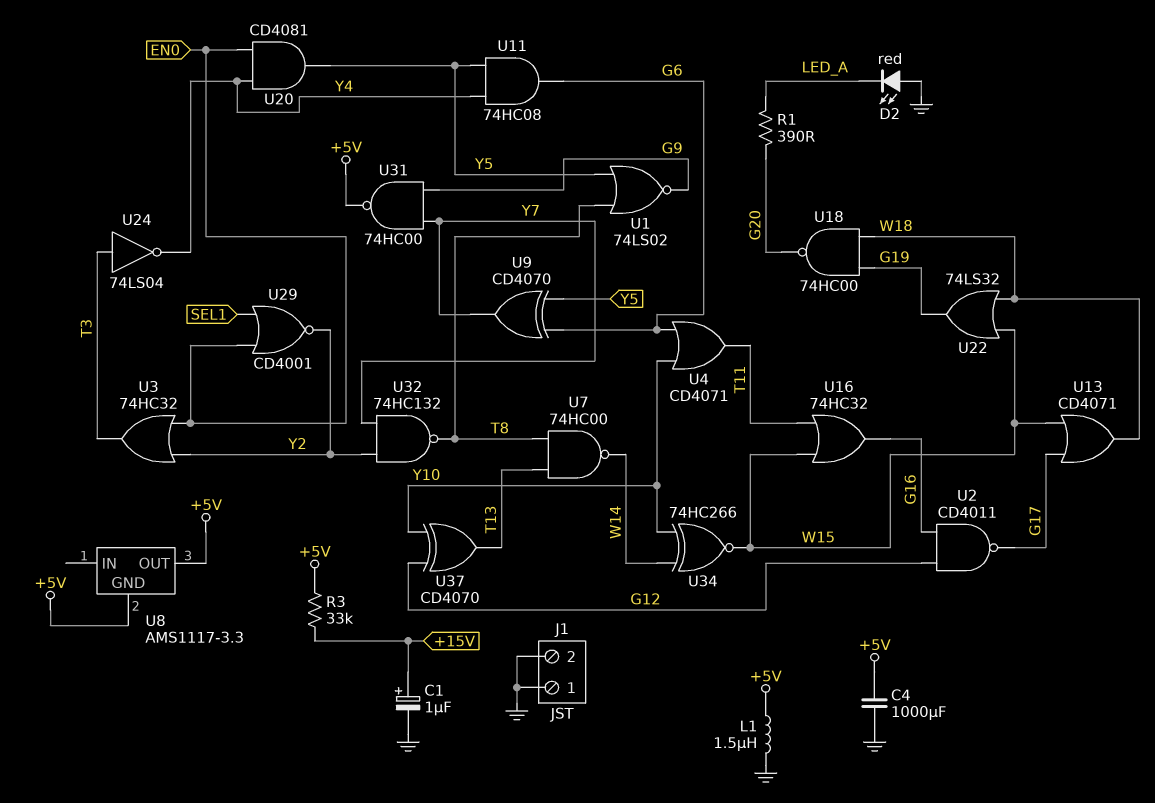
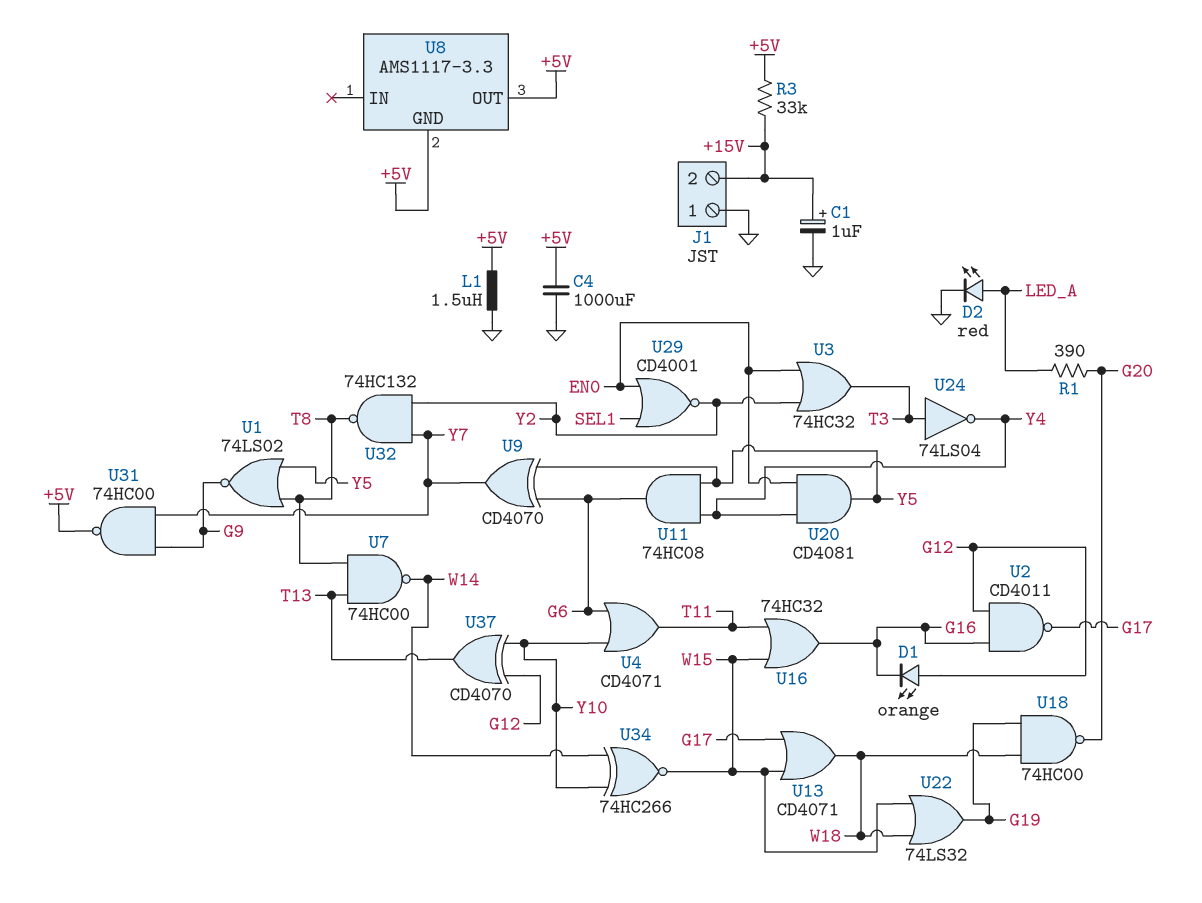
D1: none -> LED orange (A G12, K G16)
D2: LED red (A GND, K LED_A) -> LED red (A LED_A, K GND)
J1 pin 2: GND -> +15V

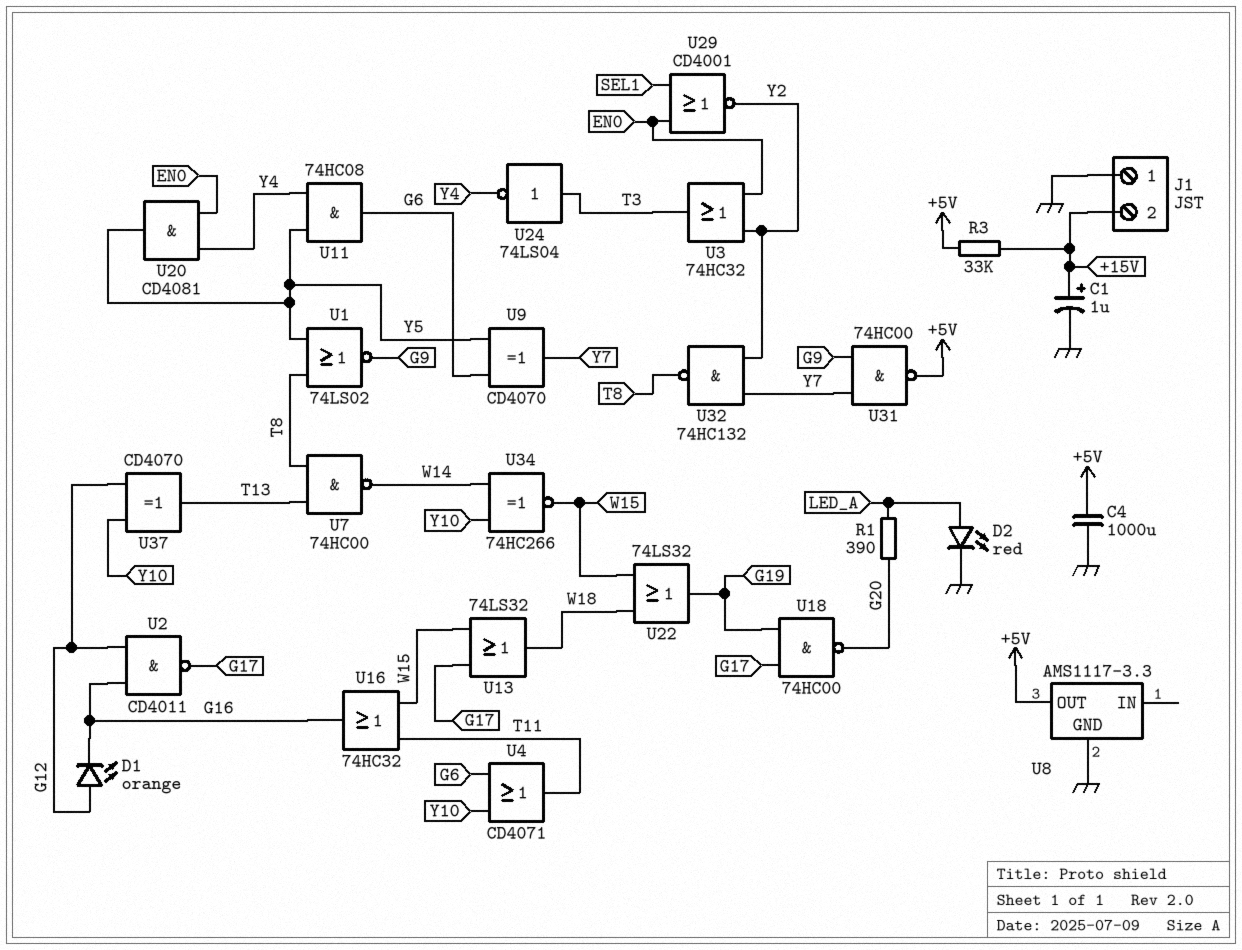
L1: 1.5uH (+5V, GND) -> none
U8 pin GND: +5V -> GND
U13: OR CD4071 (in G17, in W15, out W18) -> OR 74LS32 (in G17, in W15, out W18)
U18: NAND 74HC00 (in G19, in W18, out G20) -> NAND 74HC00 (in G17, in G19, out G20)

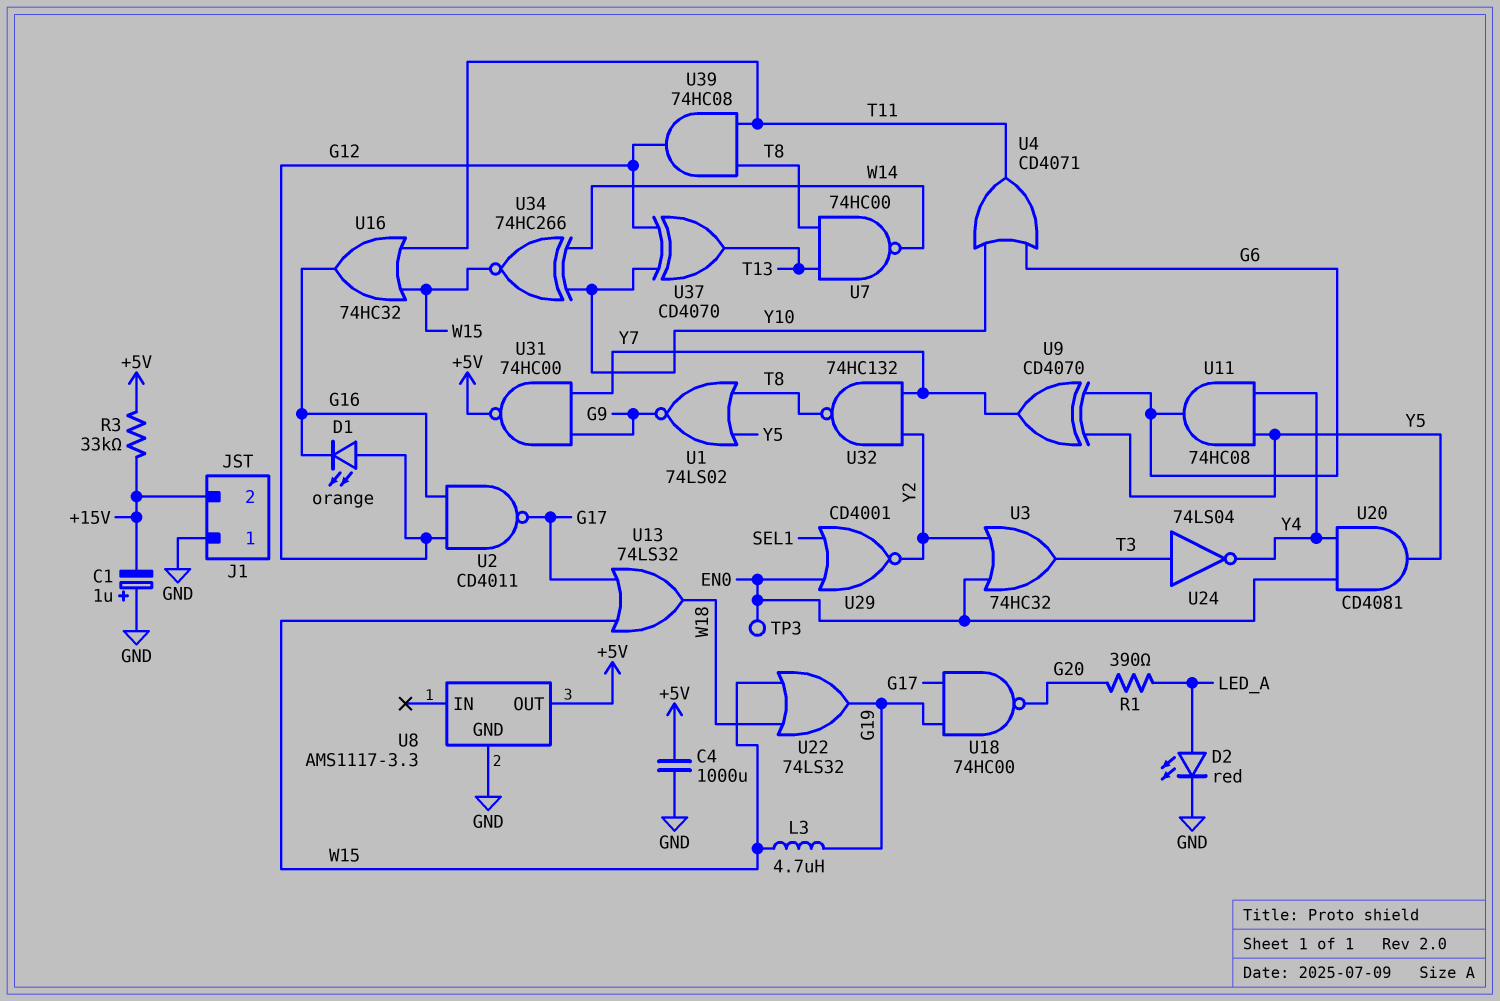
C1: 1uF (plus +15V, minus GND) -> 1uF (plus GND, minus +15V)
L3: none -> 4.7uH (G19, W15)
TP3: none -> test point (EN0)
U39: none -> AND 74HC08 (in T8, in T11, out G12)

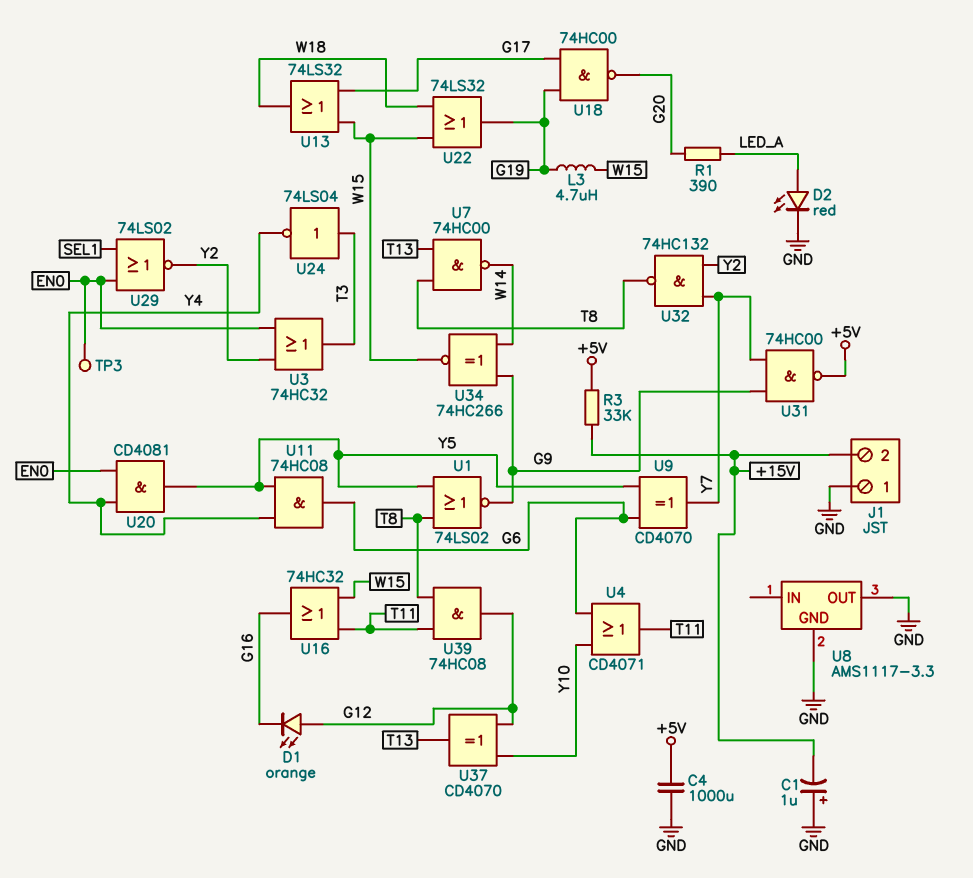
U2: NAND CD4011 (in G12, in G16, out G17) -> none
U8 pin OUT: +5V -> GND
U29: NOR CD4001 (in EN0, in SEL1, out Y2) -> NOR 74LS02 (in EN0, in SEL1, out Y2)
U34: XNOR 74HC266 (in W14, in Y10, out W15) -> XNOR 74HC266 (in G9, in W14, out W15)

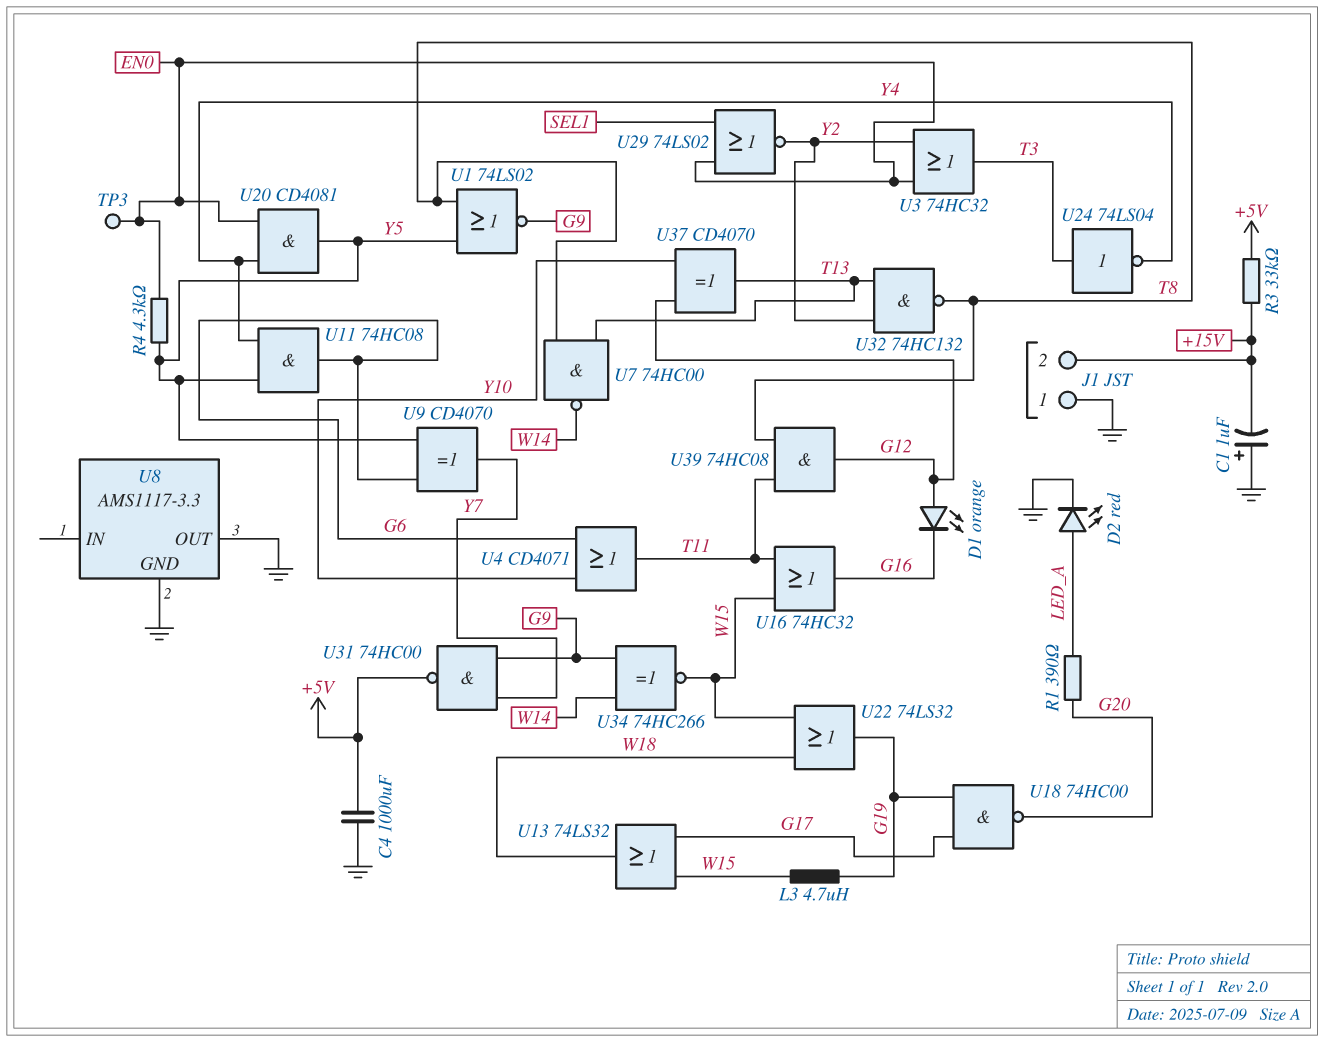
R4: none -> 4.3k (EN0, Y5)
U32: NAND 74HC132 (in Y2, in Y7, out T8) -> NAND 74HC132 (in T13, in Y2, out T8)

